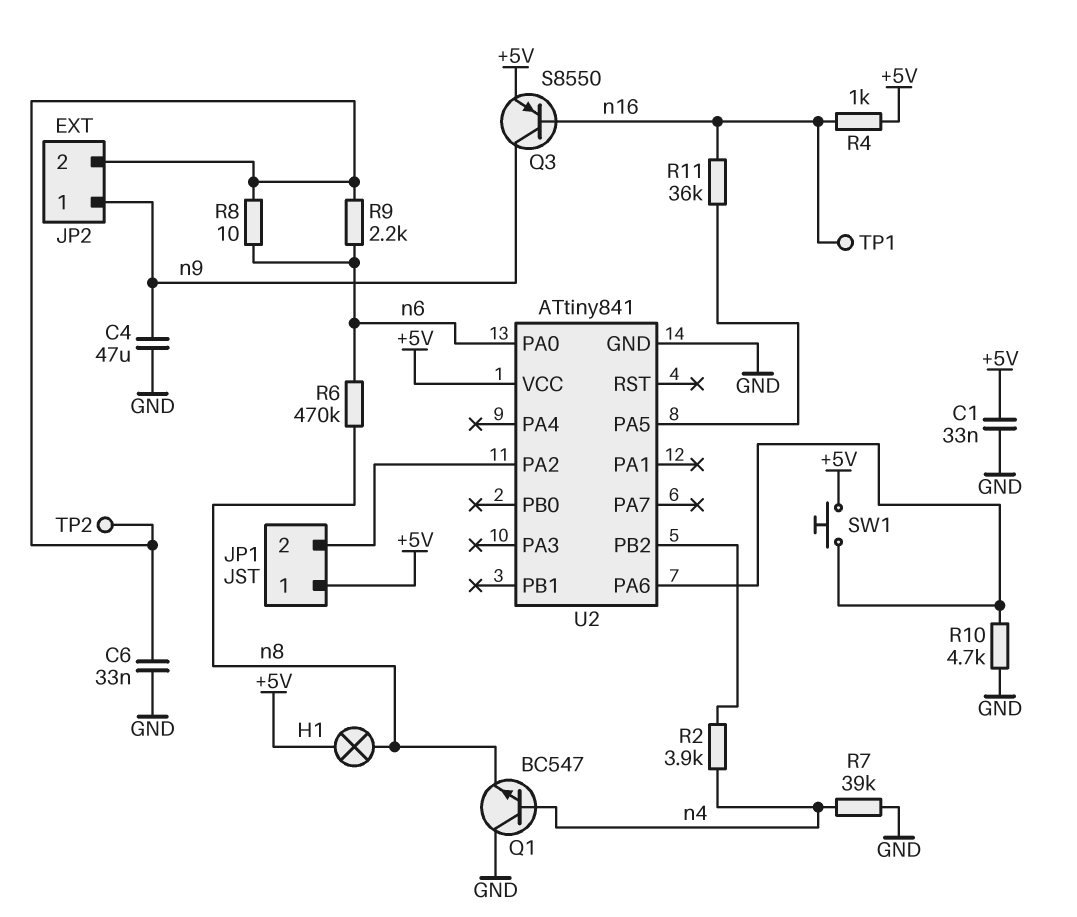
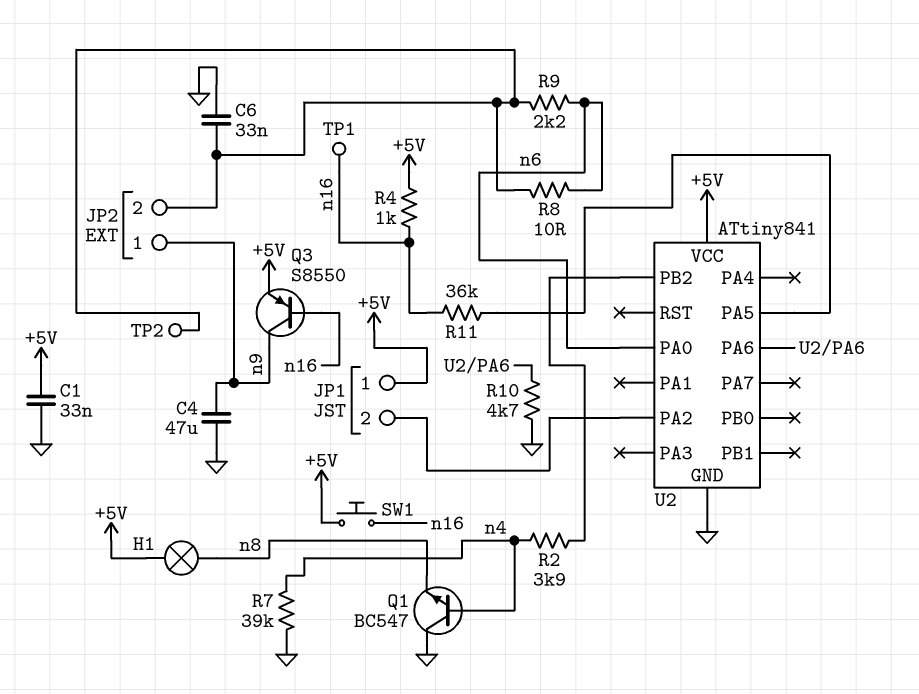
R6: 470k (n6, n8) -> none
SW1: button (+5V, U2/PA6) -> button (+5V, n16)

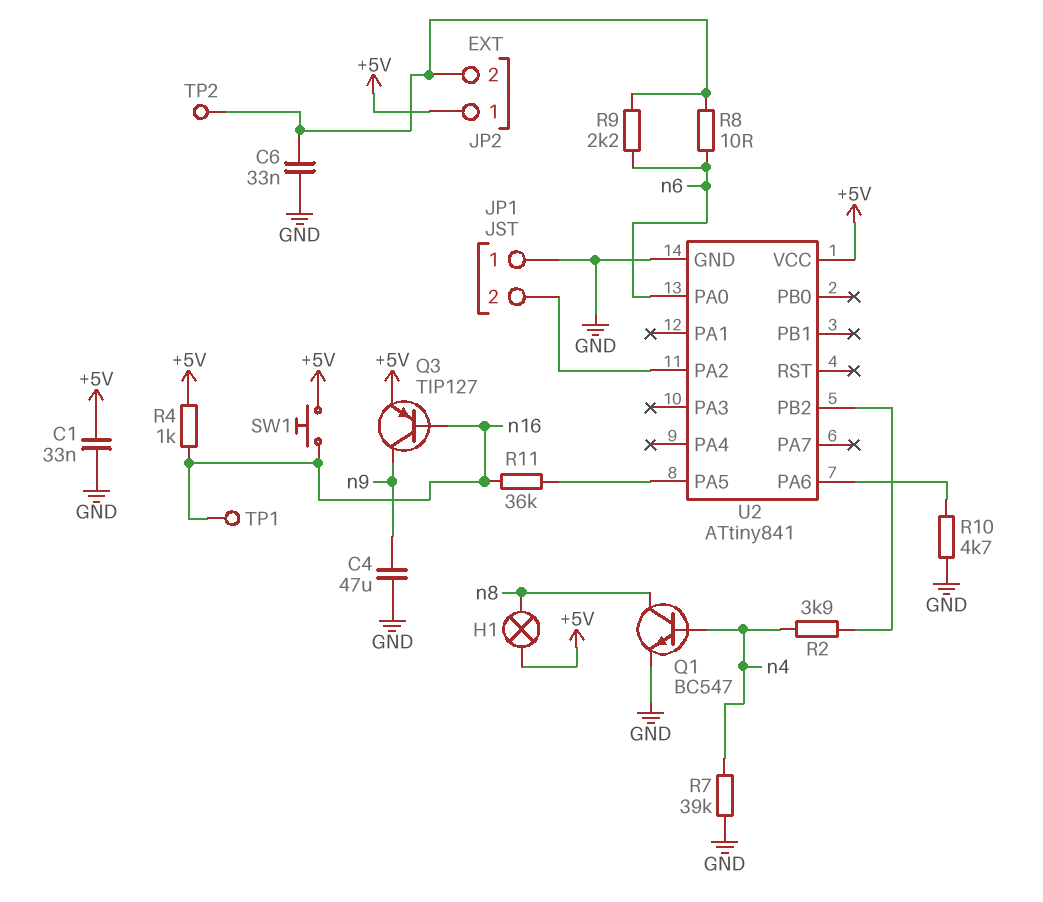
JP1 pin 1: +5V -> GND
JP2 pin 1: n9 -> +5V
Q1: NPN BC547 (B n4, C GND, E n8) -> NPN BC547 (B n4, C n8, E GND)
Q3: PNP S8550 (B n16, C n9, E +5V) -> PNP TIP127 (B n16, C n9, E +5V)

